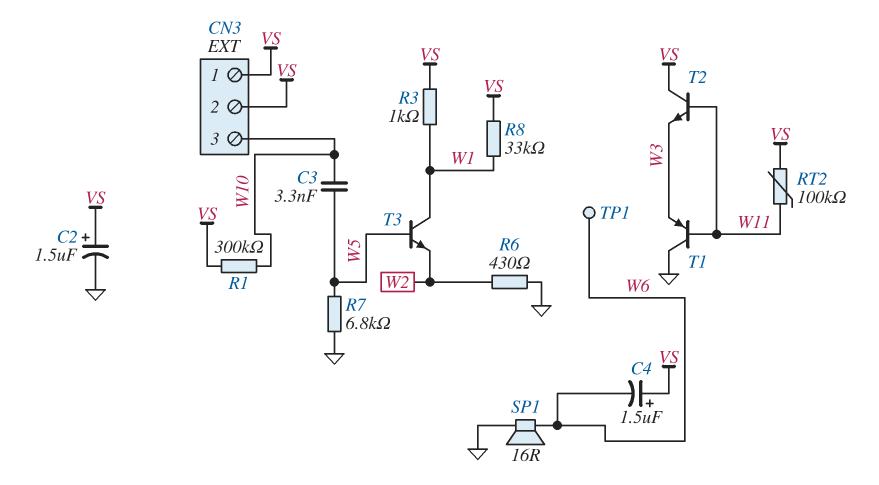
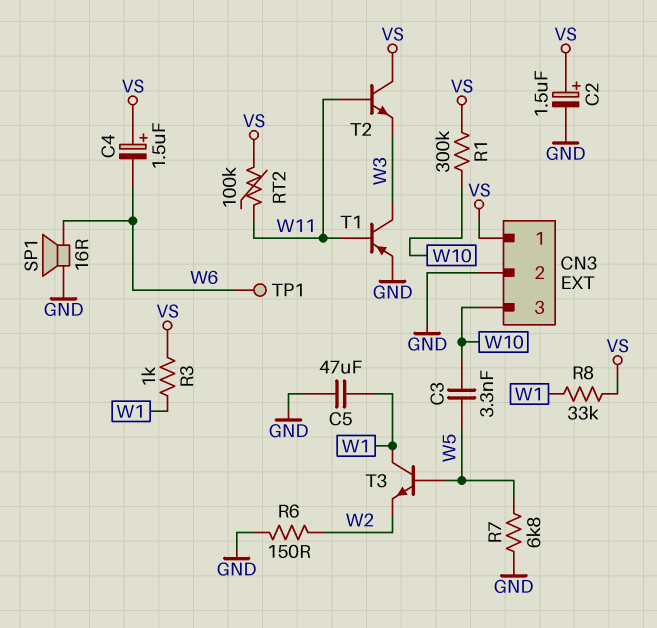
C5: none -> 47uF (GND, W1)
CN3 pin 2: VS -> GND
R6: 430 (GND, W2) -> 150 (GND, W2)
T1: PNP (B W11, C GND, E W3) -> PNP (B W11, C W3, E GND)

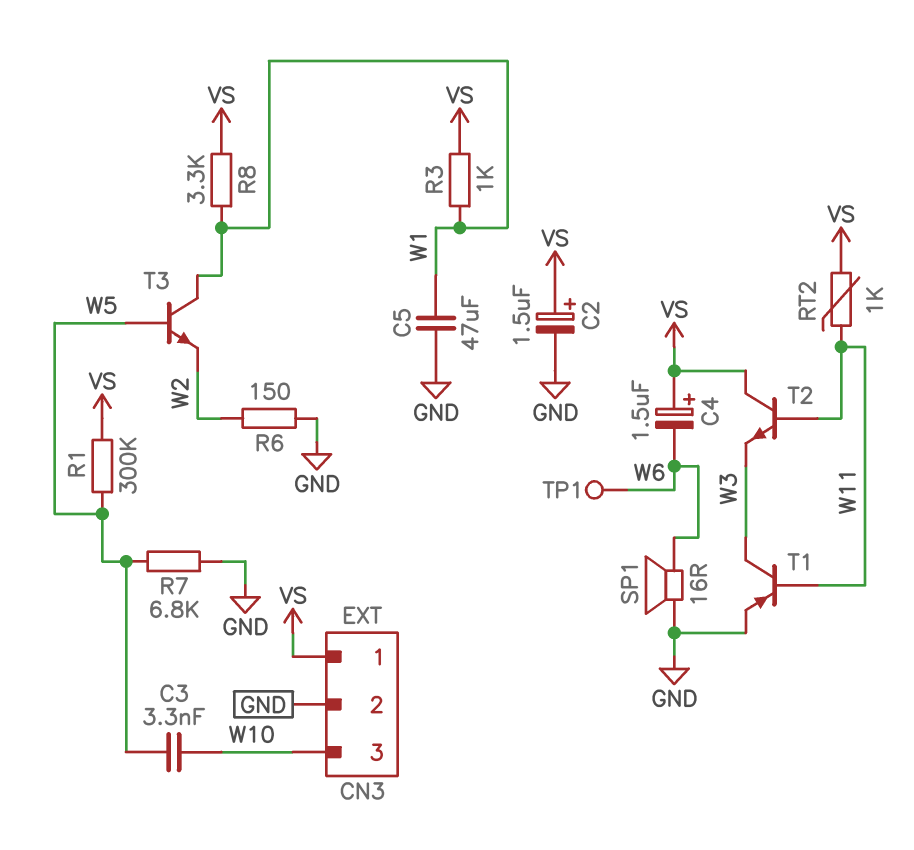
R1: 300k (VS, W10) -> 300k (VS, W5)
R8: 33k (VS, W1) -> 3.3k (VS, W1)
RT2: 100k (VS, W11) -> 1k (VS, W11)

